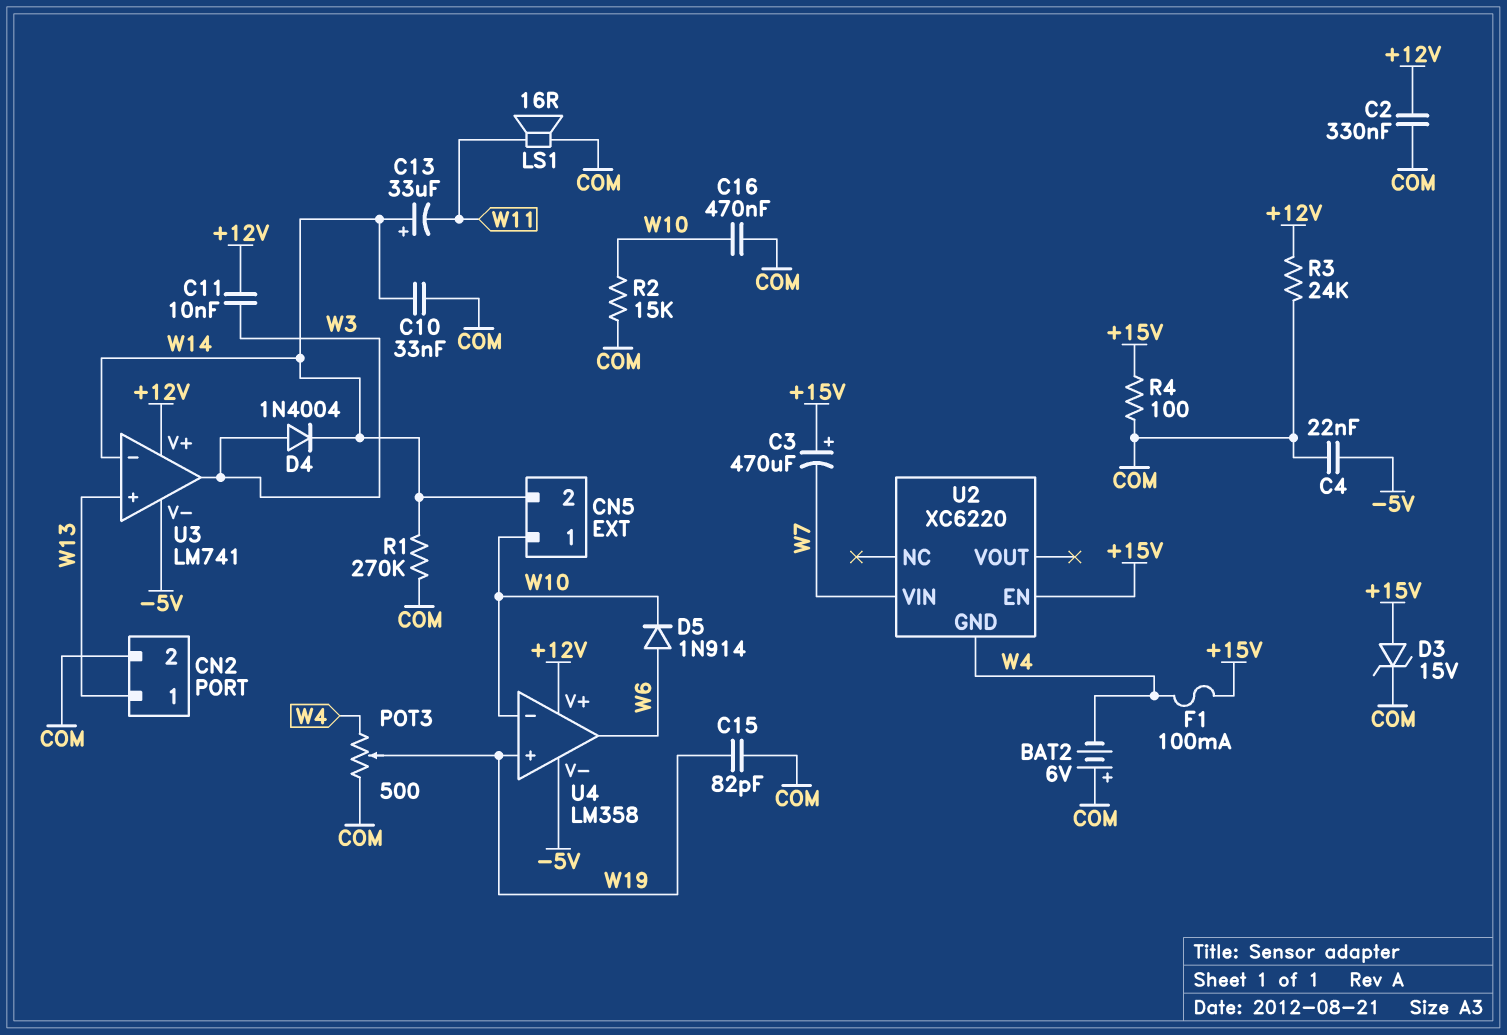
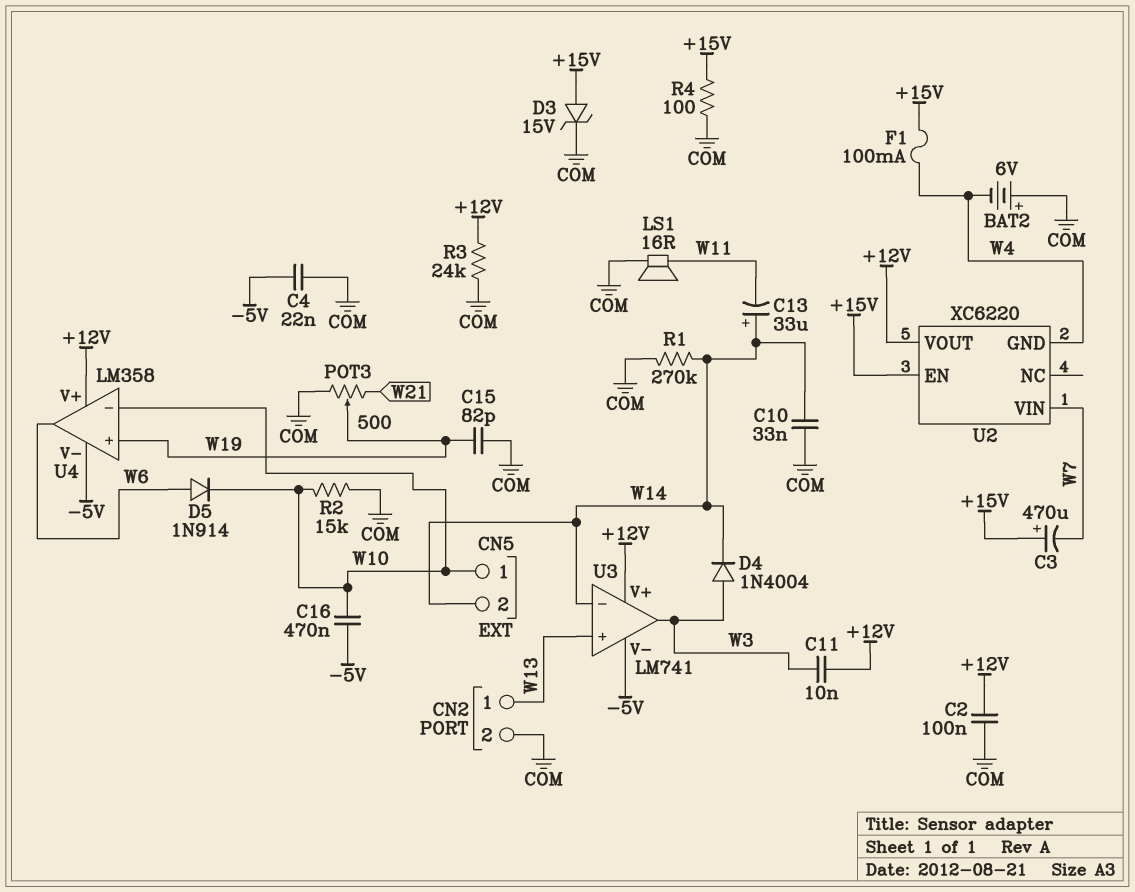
C2: 330nF (+12V, COM) -> 100nF (+12V, COM)
C16: 470nF (COM, W10) -> 470nF (-5V, W10)
POT3: 500 (COM, W4, wiper W19) -> 500 (COM, W21, wiper W19)
U2 pin VOUT: none -> +12V

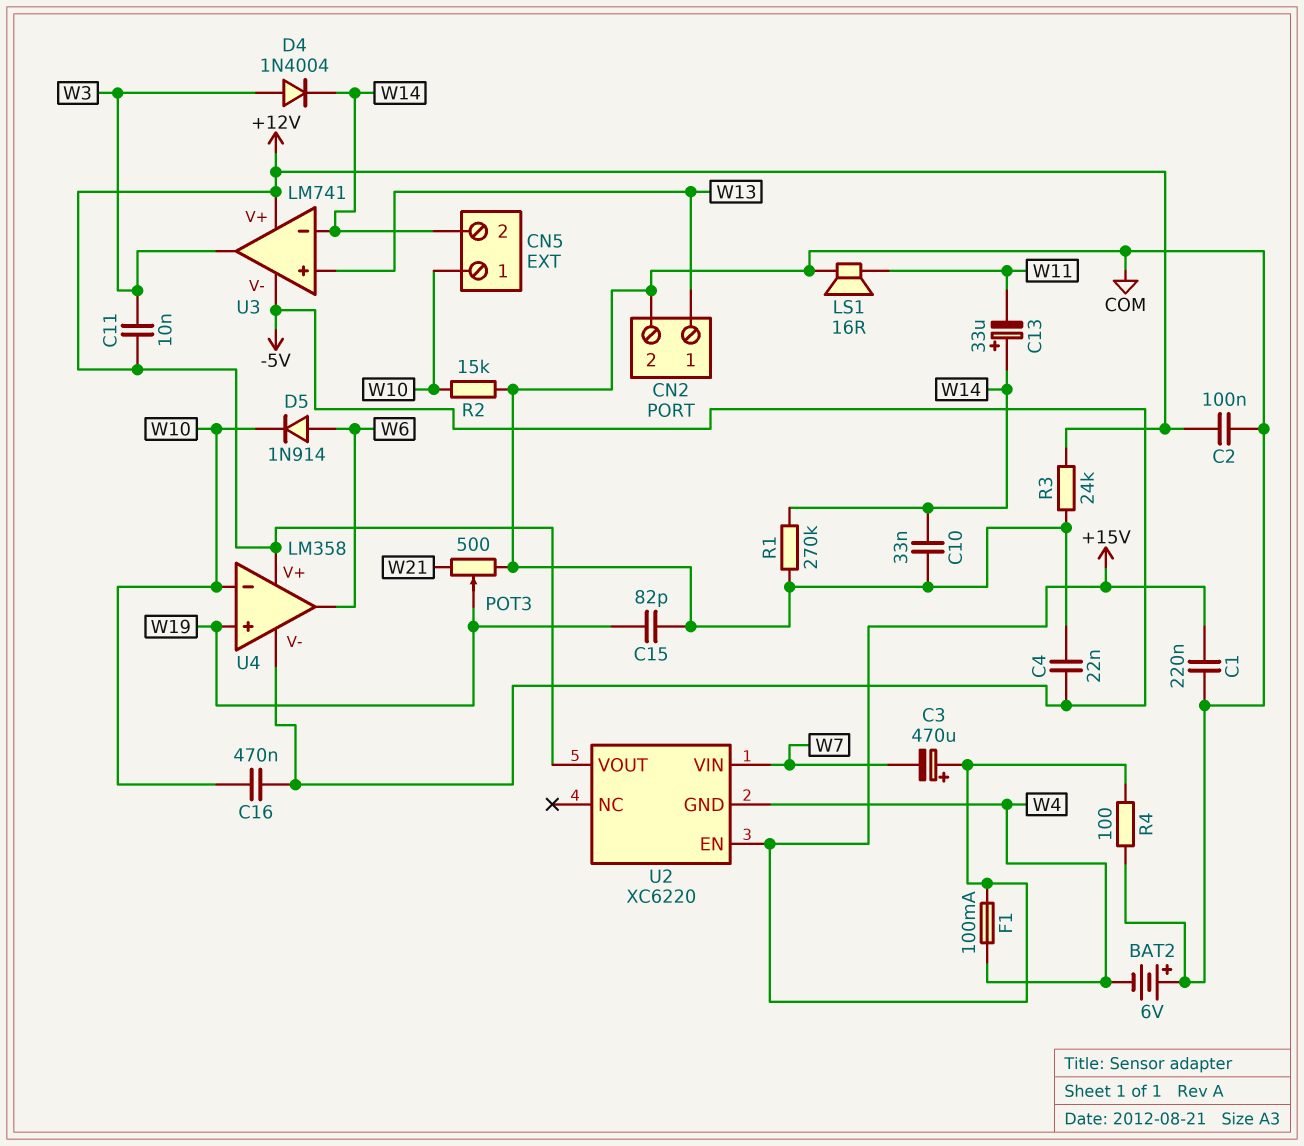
C1: none -> 220nF (+15V, COM)
D3: zener 15V (A +15V, K COM) -> none

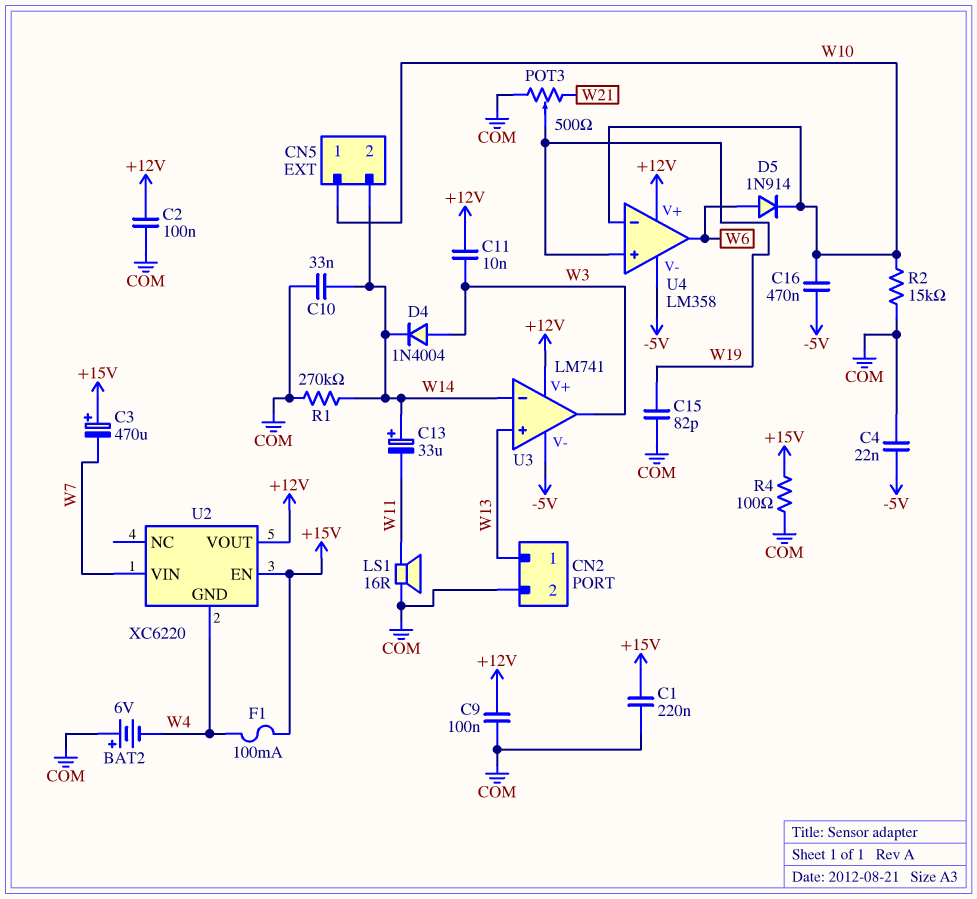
C9: none -> 100nF (+12V, COM)
R3: 24k (+12V, COM) -> none

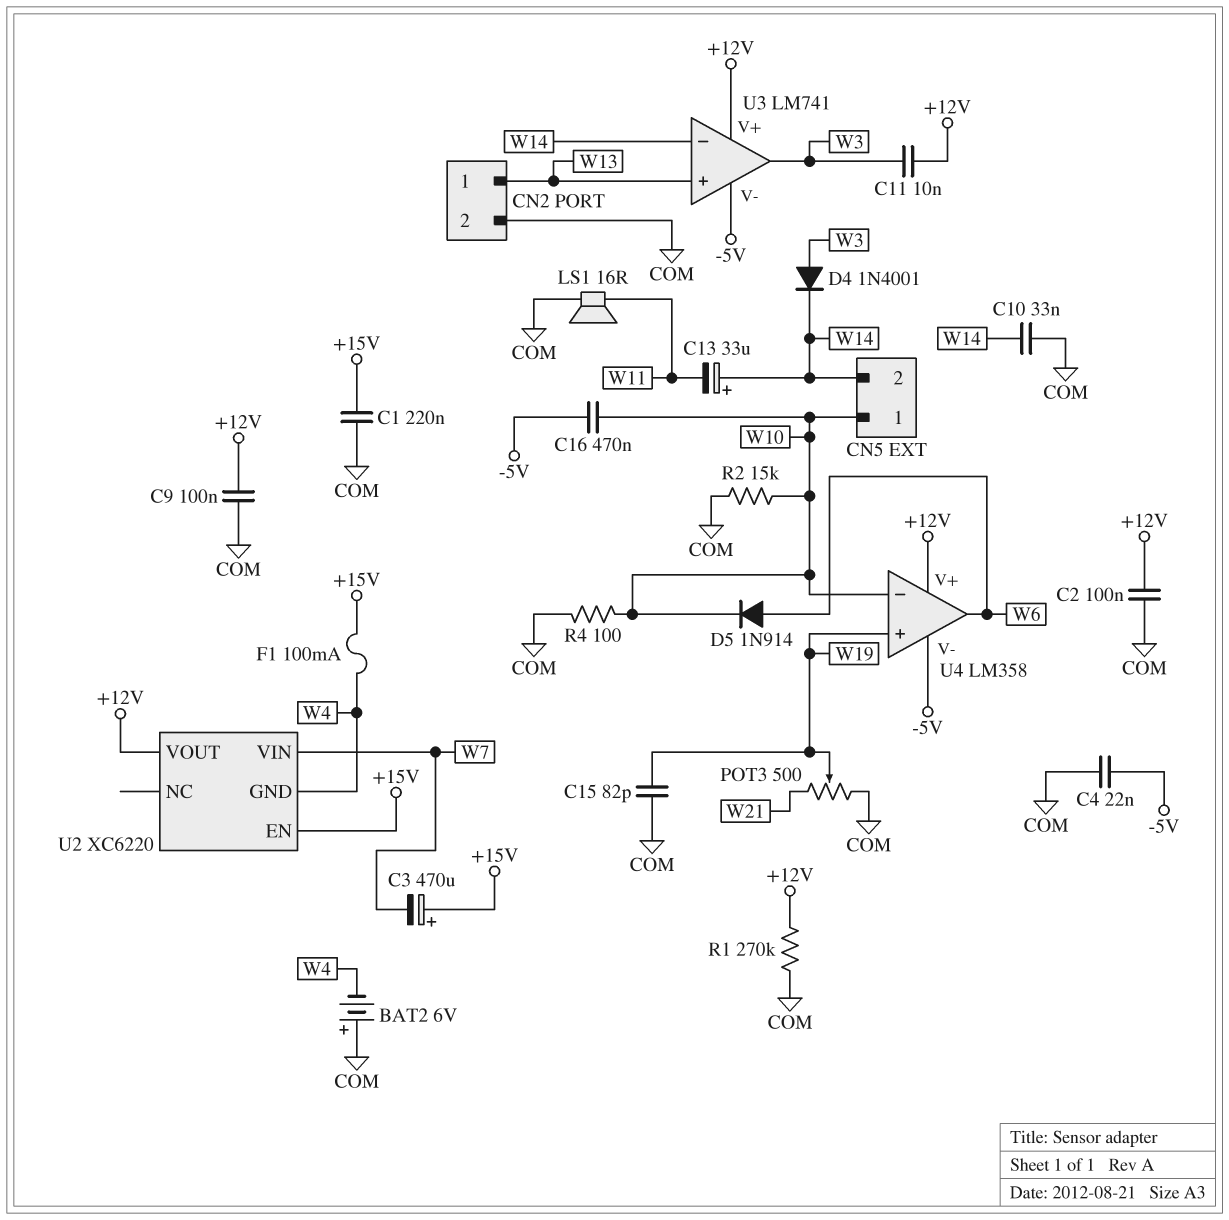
D4: diode 1N4004 (A W3, K W14) -> diode 1N4001 (A W3, K W14)
R1: 270k (COM, W14) -> 270k (+12V, COM)
R4: 100 (+15V, COM) -> 100 (COM, W10)

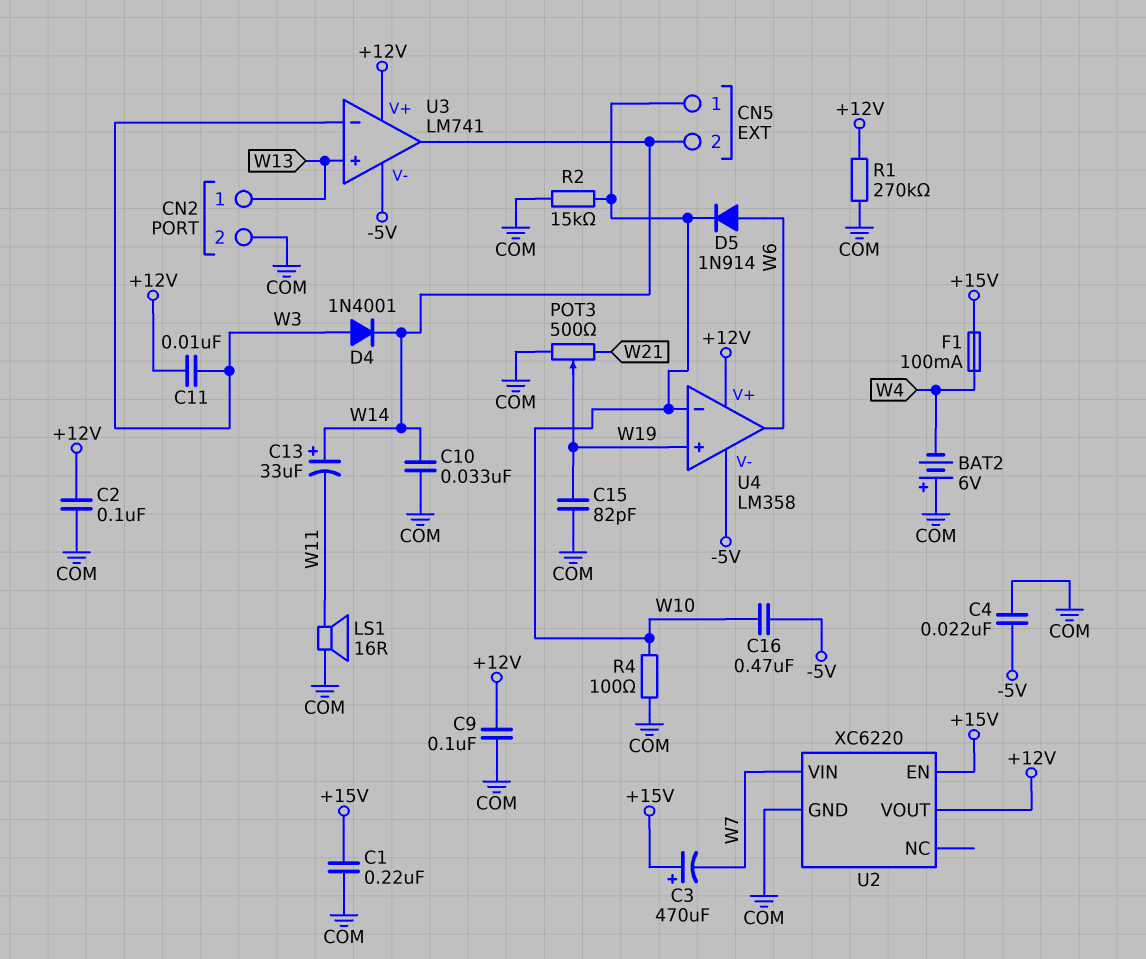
U2 pin GND: W4 -> COM
U3 pin in-: W14 -> W3
U3 pin out: W3 -> W14

